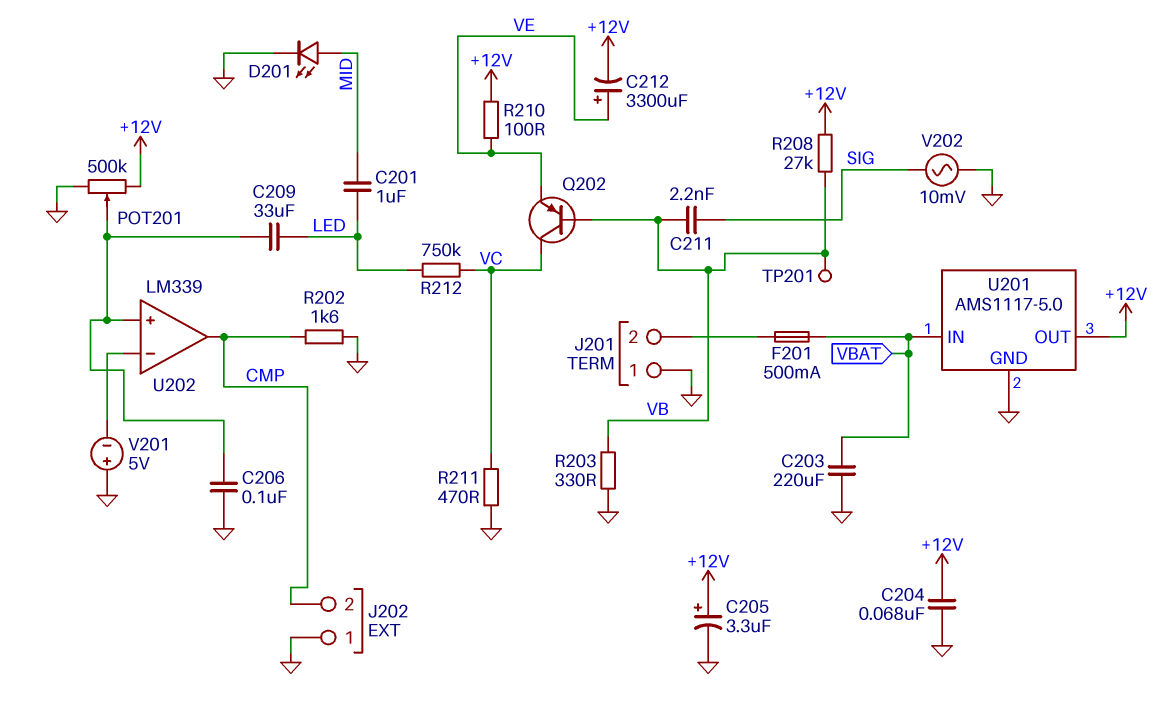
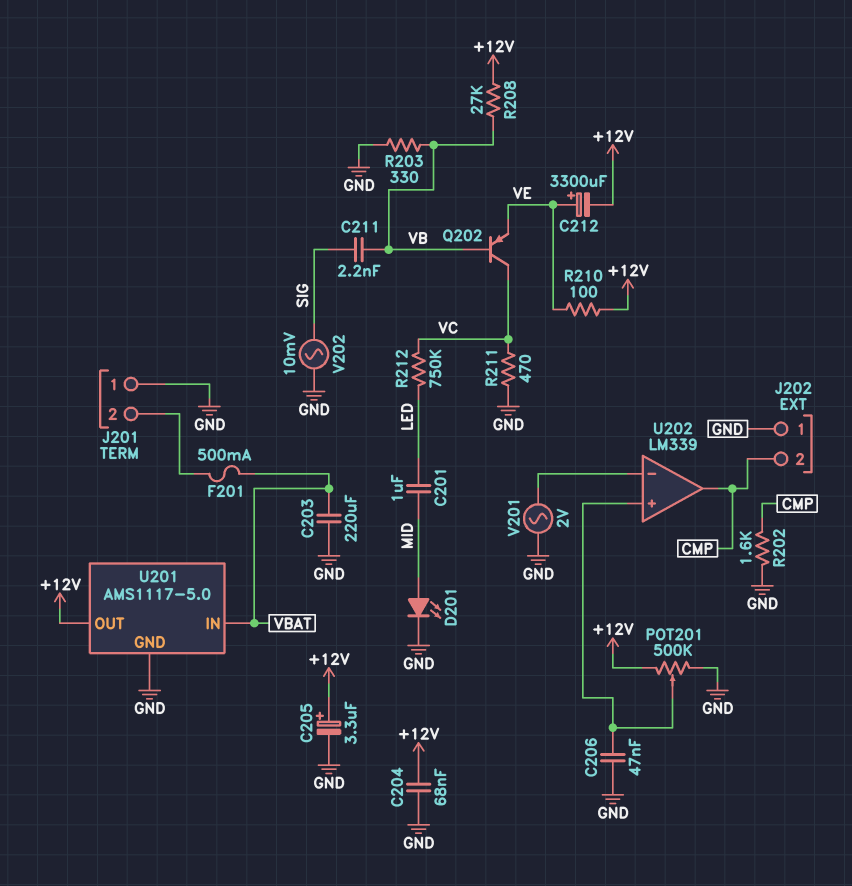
C206: 100nF (GND, U202/in+) -> 47nF (GND, U202/in+)
C209: 33uF (LED, U202/in+) -> none
TP201: test point (VB) -> none
V201: 5V (plus GND, minus U202/in-) -> AC 2V (GND, U202/in-)

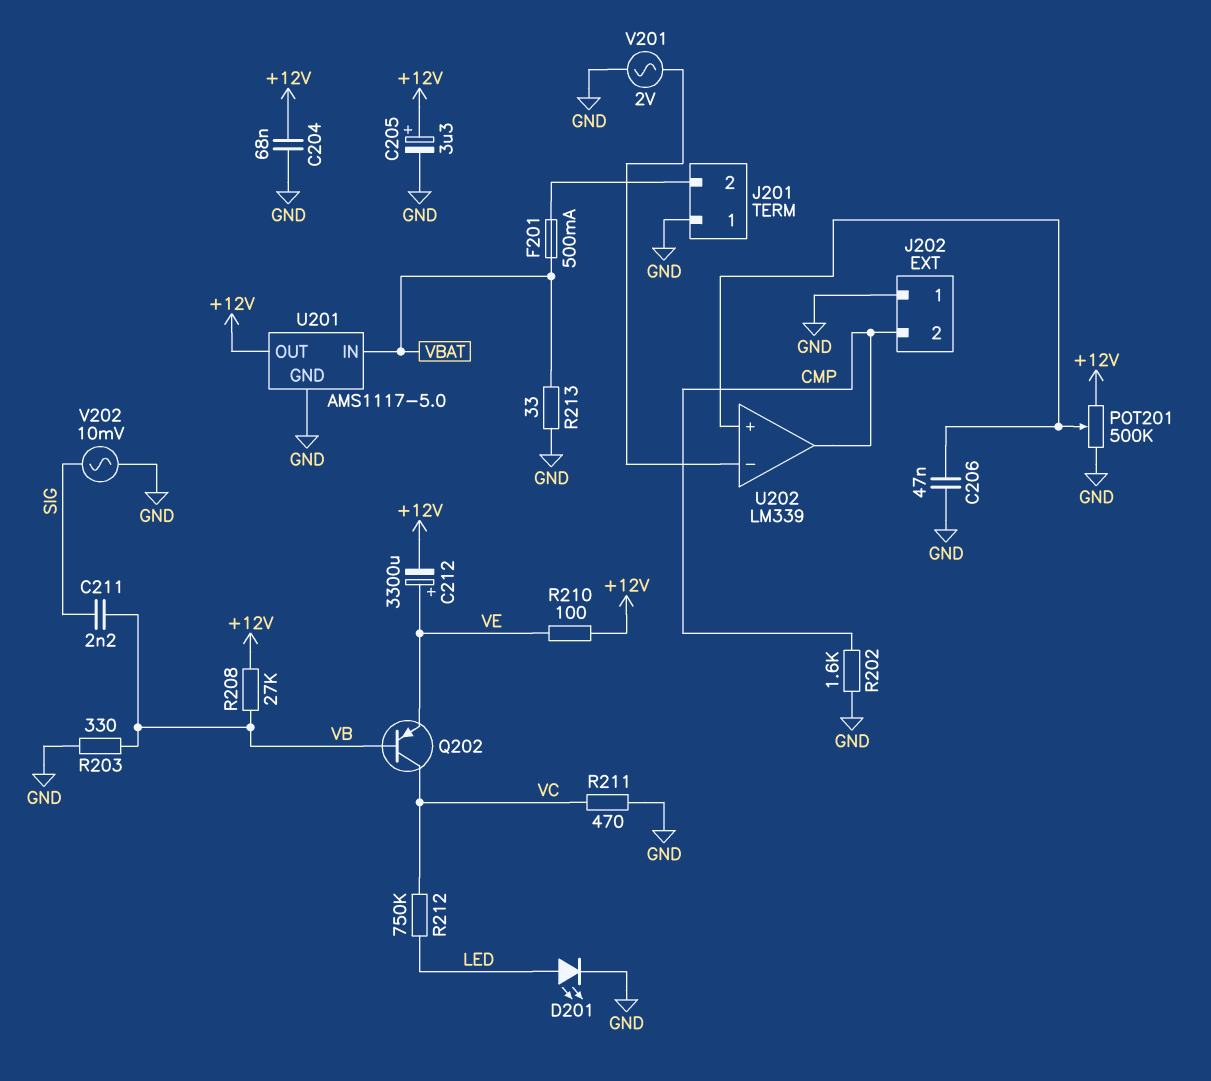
C201: 1uF (LED, MID) -> none
C203: 220uF (GND, VBAT) -> none
D201: LED (A MID, K GND) -> LED (A LED, K GND)
R213: none -> 33 (GND, VBAT)

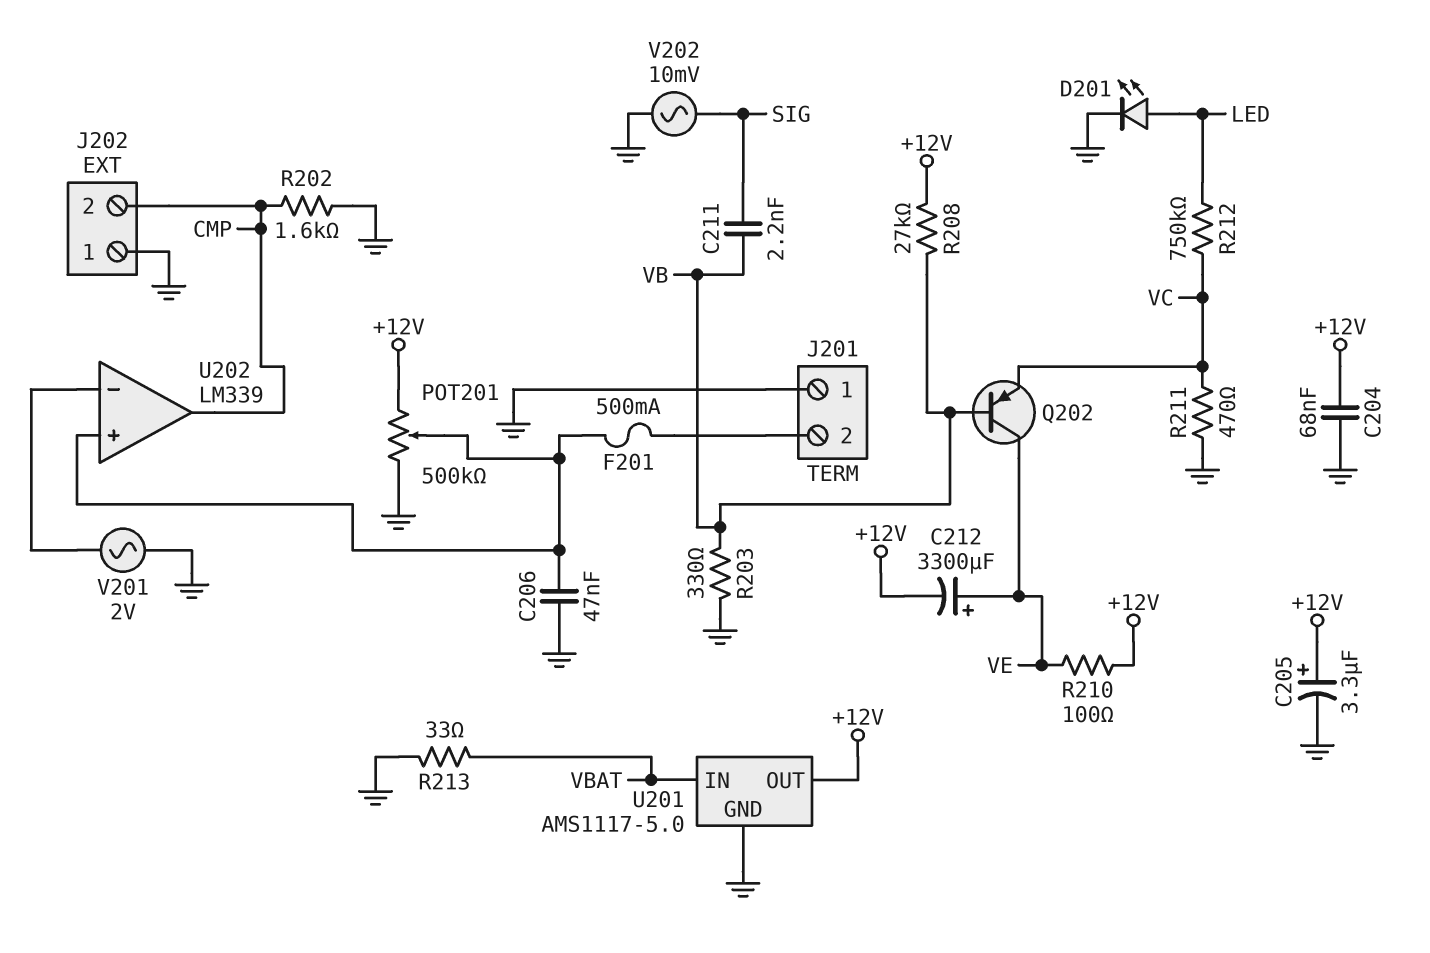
F201: 500mA (J201/2, VBAT) -> 500mA (J201/2, U202/in+)
Q202: PNP (B VB, C VC, E VE) -> PNP (B VB, C VE, E VC)

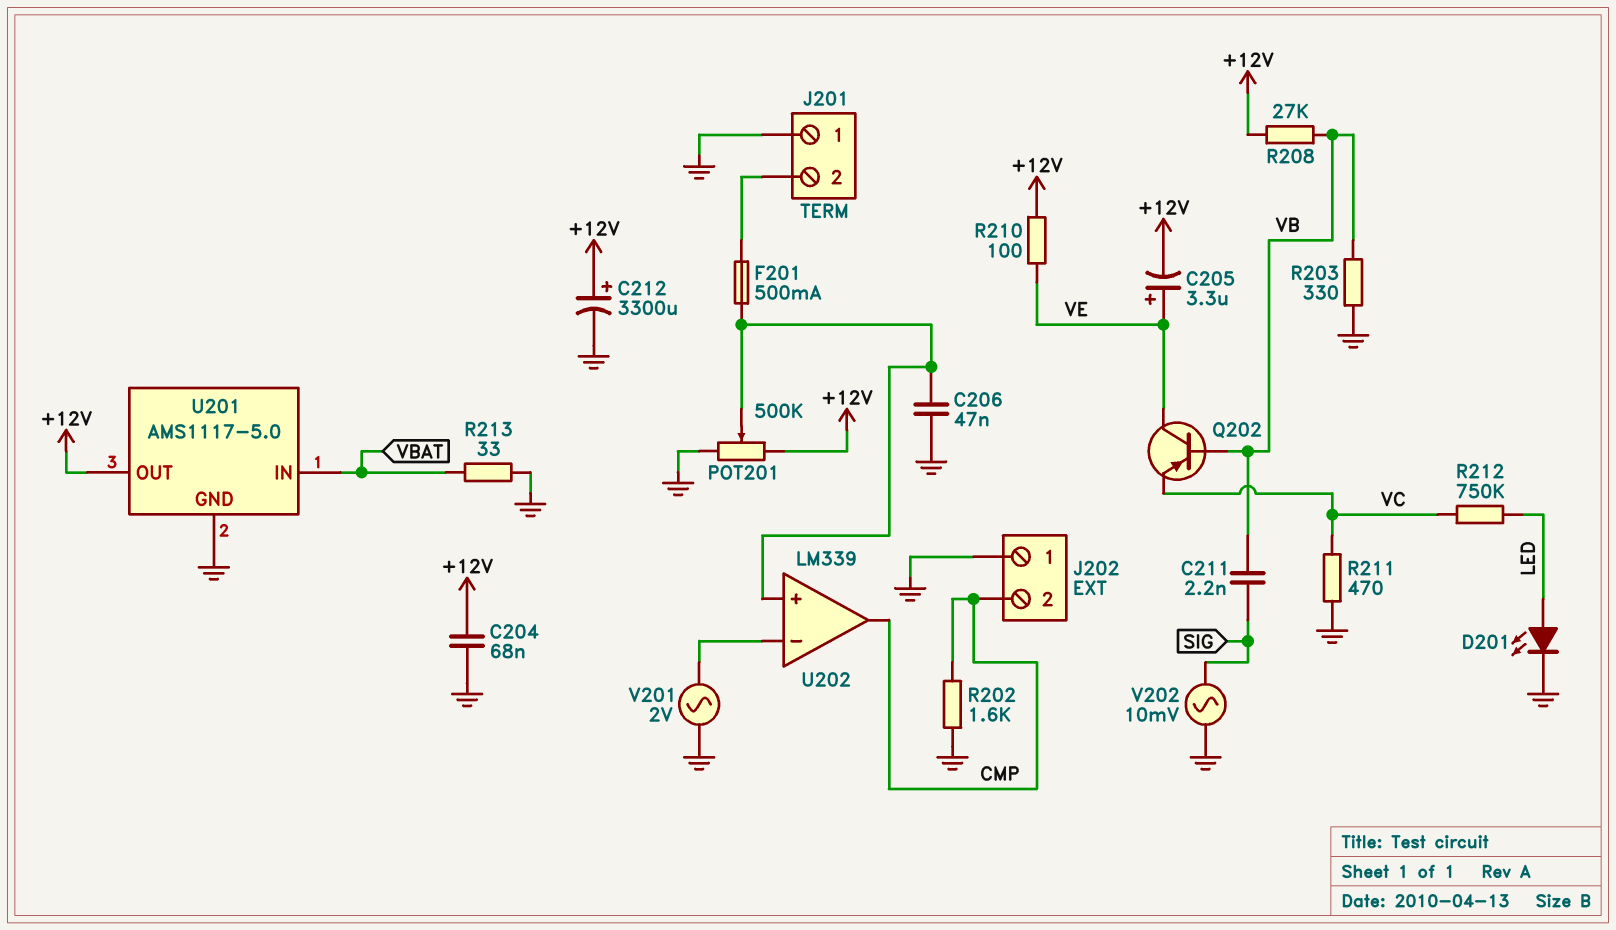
C205: 3.3uF (plus +12V, minus GND) -> 3.3uF (plus VE, minus +12V)
C212: 3300uF (plus VE, minus +12V) -> 3300uF (plus +12V, minus GND)

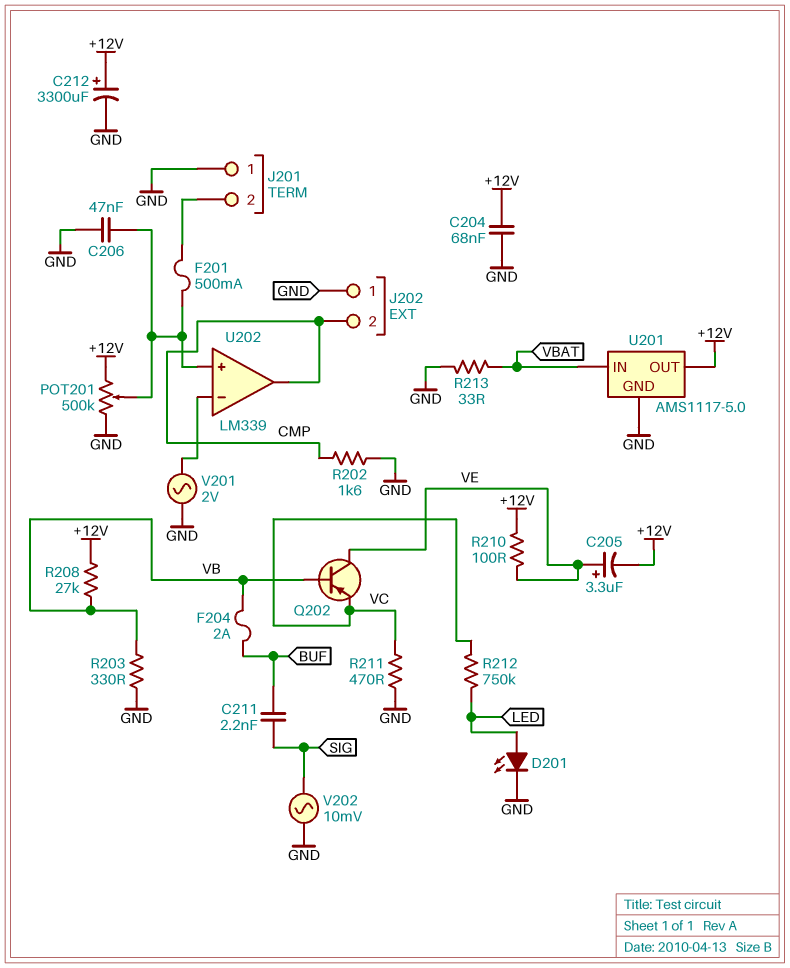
C211: 2.2nF (SIG, VB) -> 2.2nF (BUF, SIG)
F204: none -> 2A (BUF, VB)

